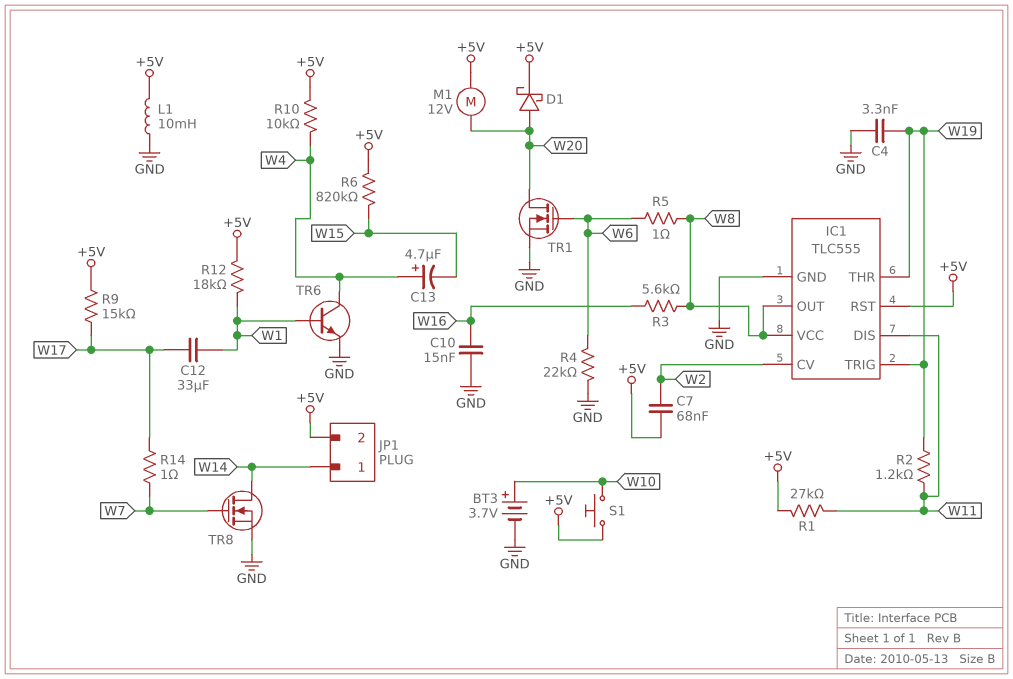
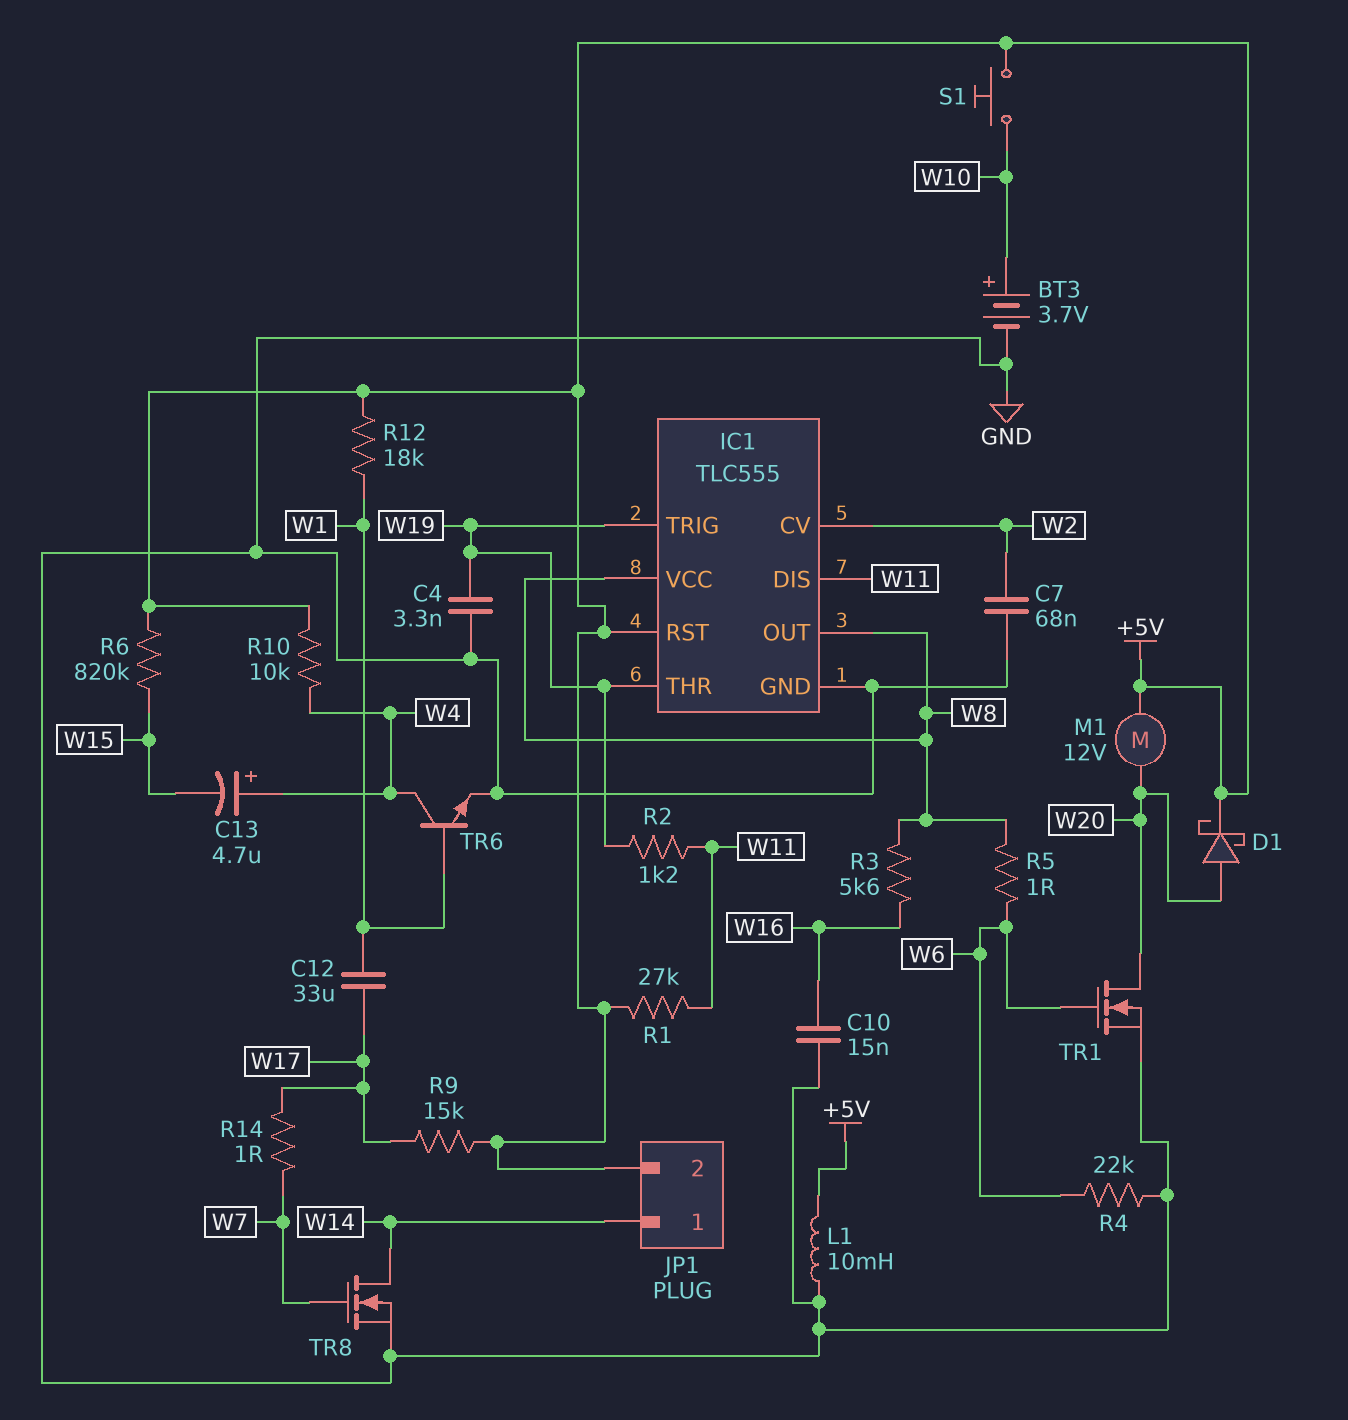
C7: 68nF (+5V, W2) -> 68nF (GND, W2)

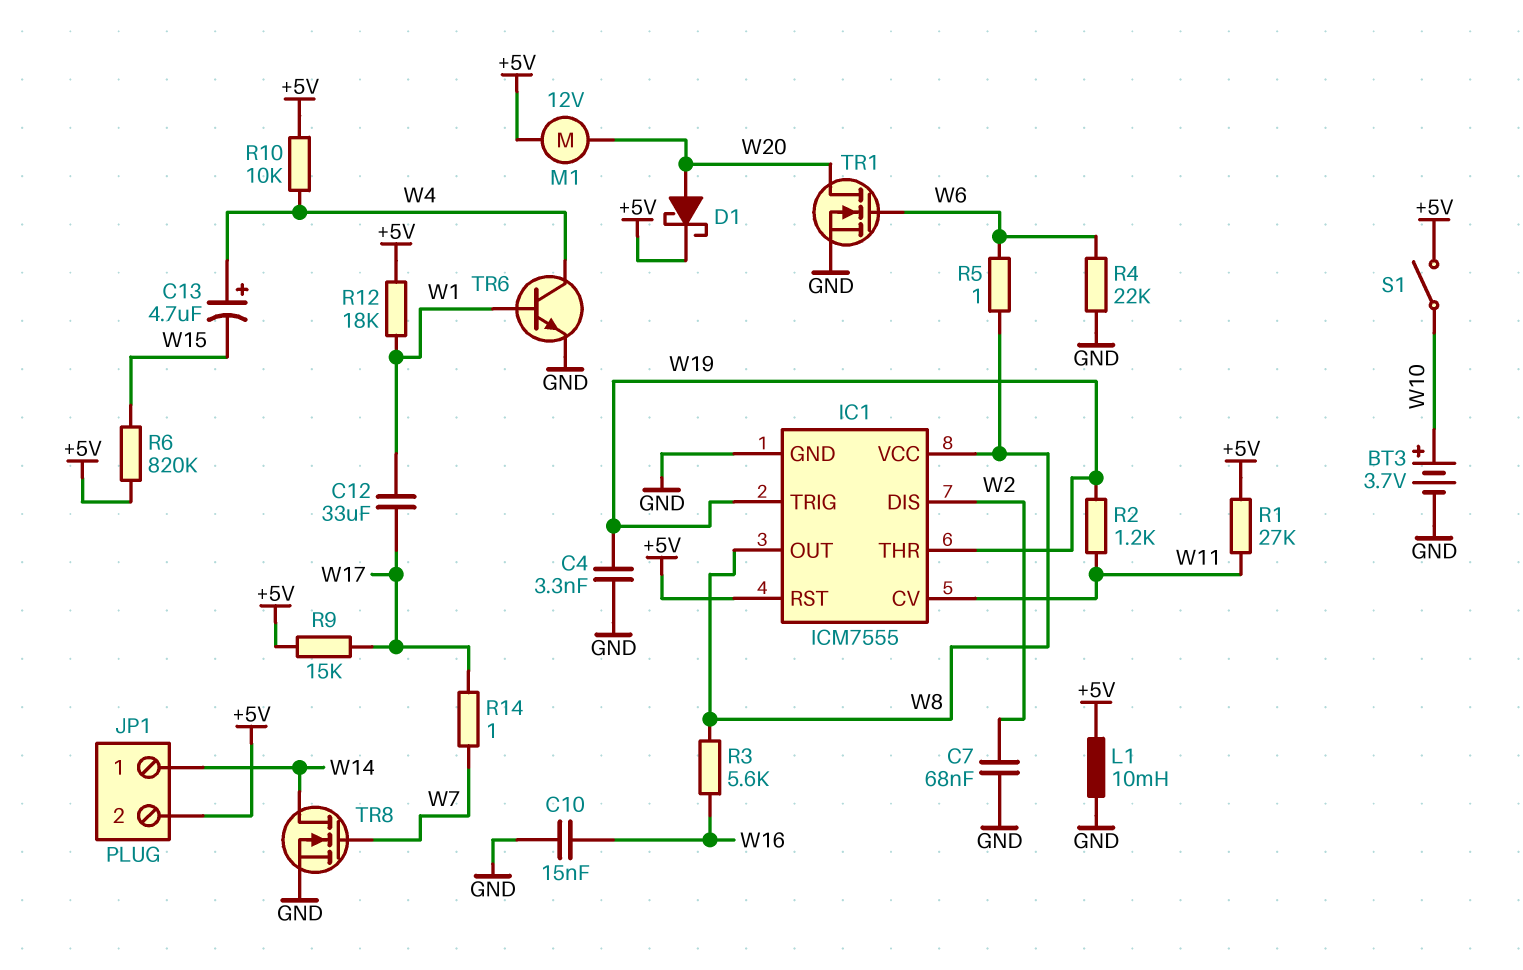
IC1: TLC555 -> ICM7555
IC1 pin CV: W2 -> W11
IC1 pin DIS: W11 -> W2
S1: button (+5V, W10) -> switch (+5V, W10)

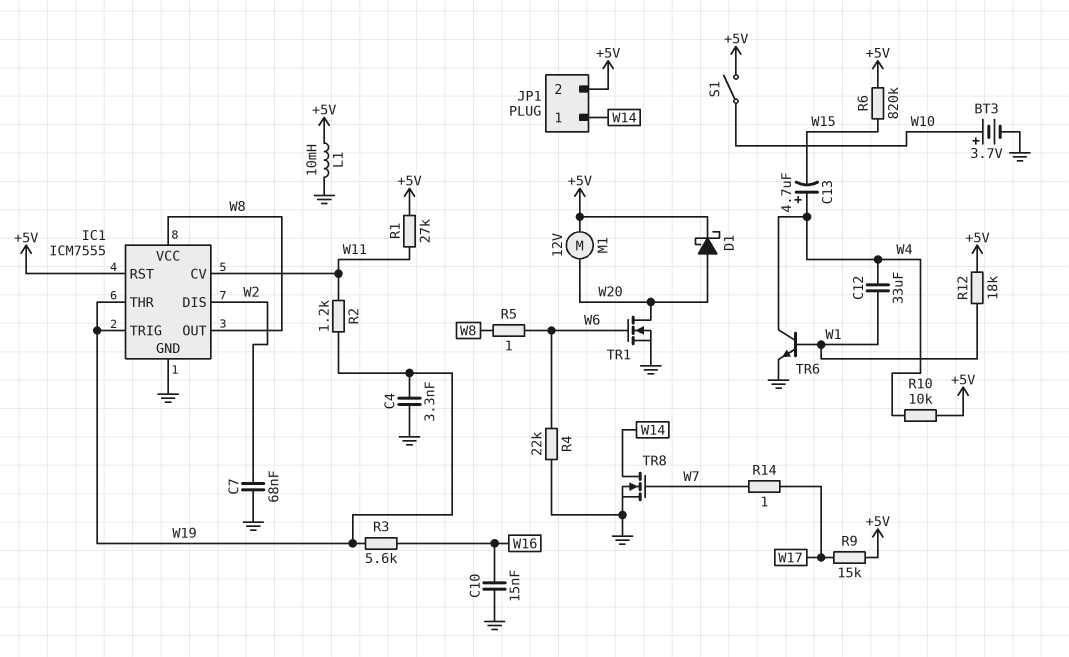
C12: 33uF (W1, W17) -> 33uF (W1, W4)
R3: 5.6k (W8, W16) -> 5.6k (W16, W19)

